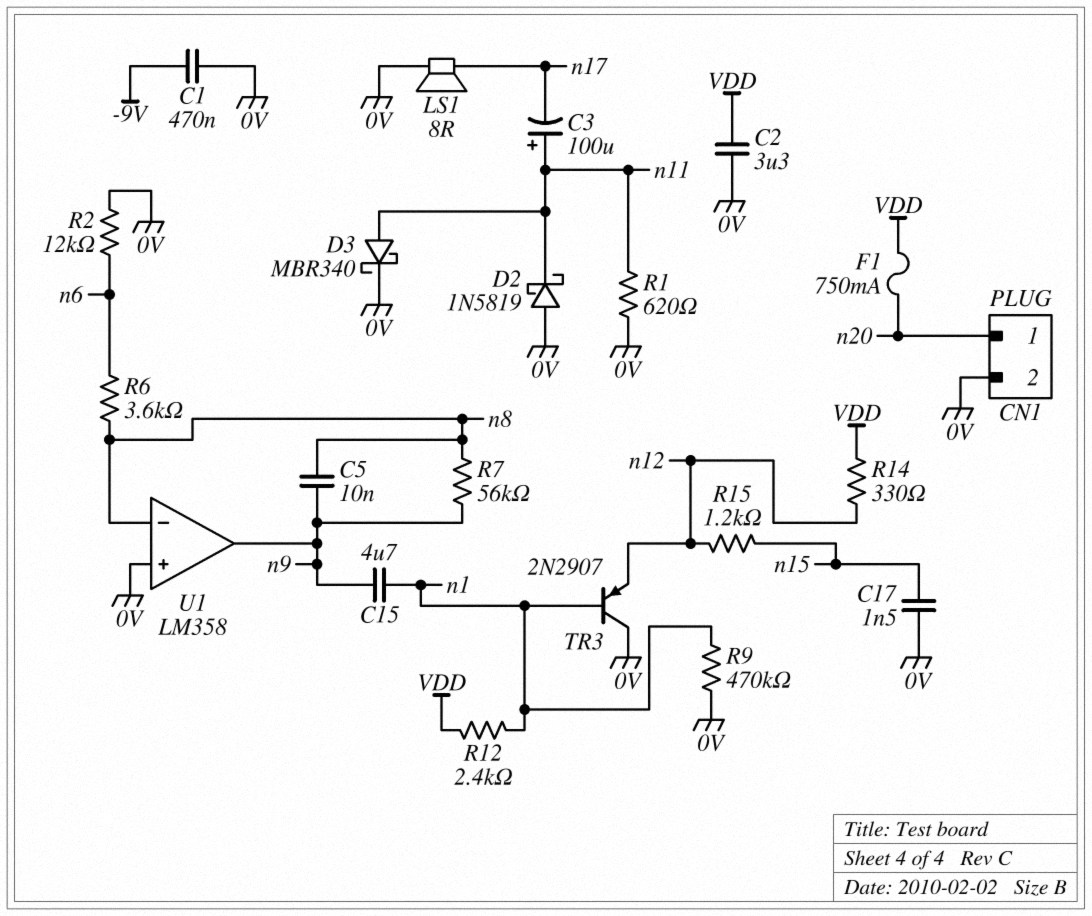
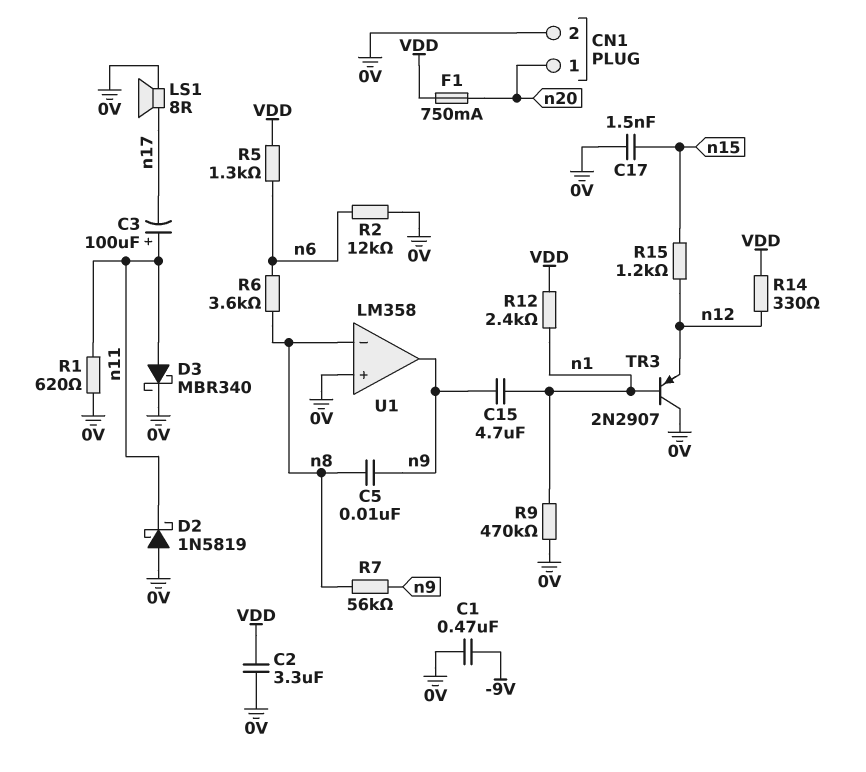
R5: none -> 1.3k (VDD, n6)

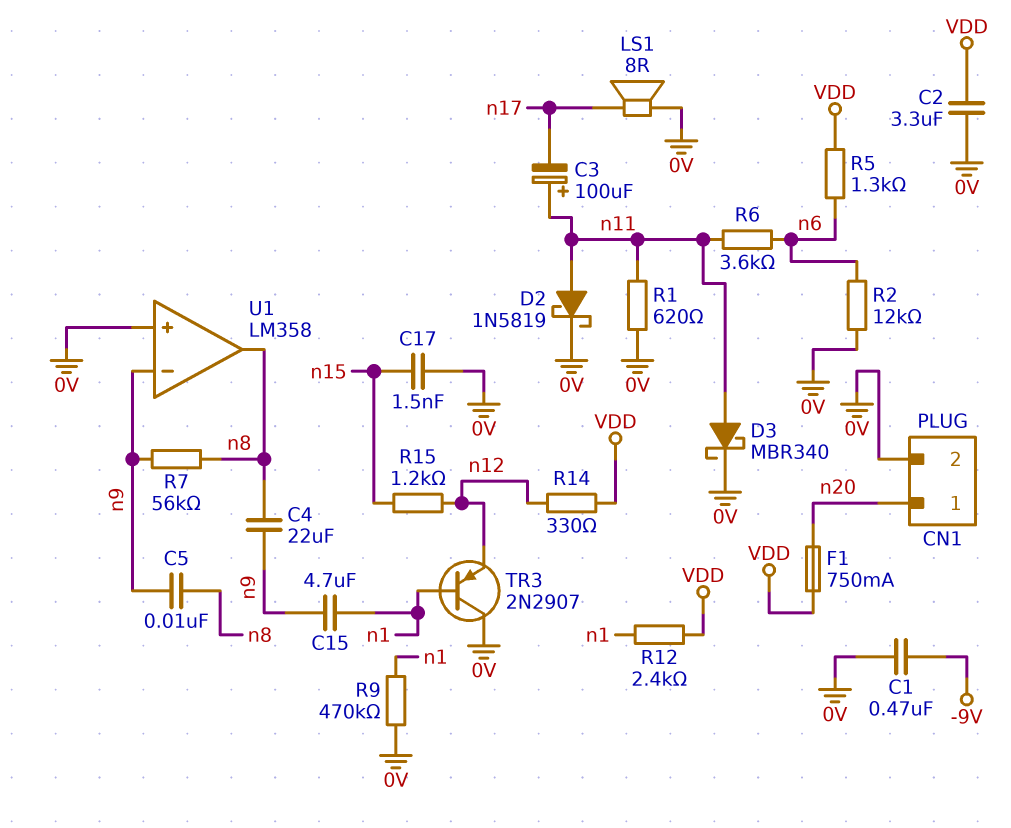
C4: none -> 22uF (n8, n9)
D2: schottky 1N5819 (A 0V, K n11) -> schottky 1N5819 (A n11, K 0V)
R6: 3.6k (n6, n8) -> 3.6k (n6, n11)
U1 pin in-: n8 -> n9
U1 pin out: n9 -> n8

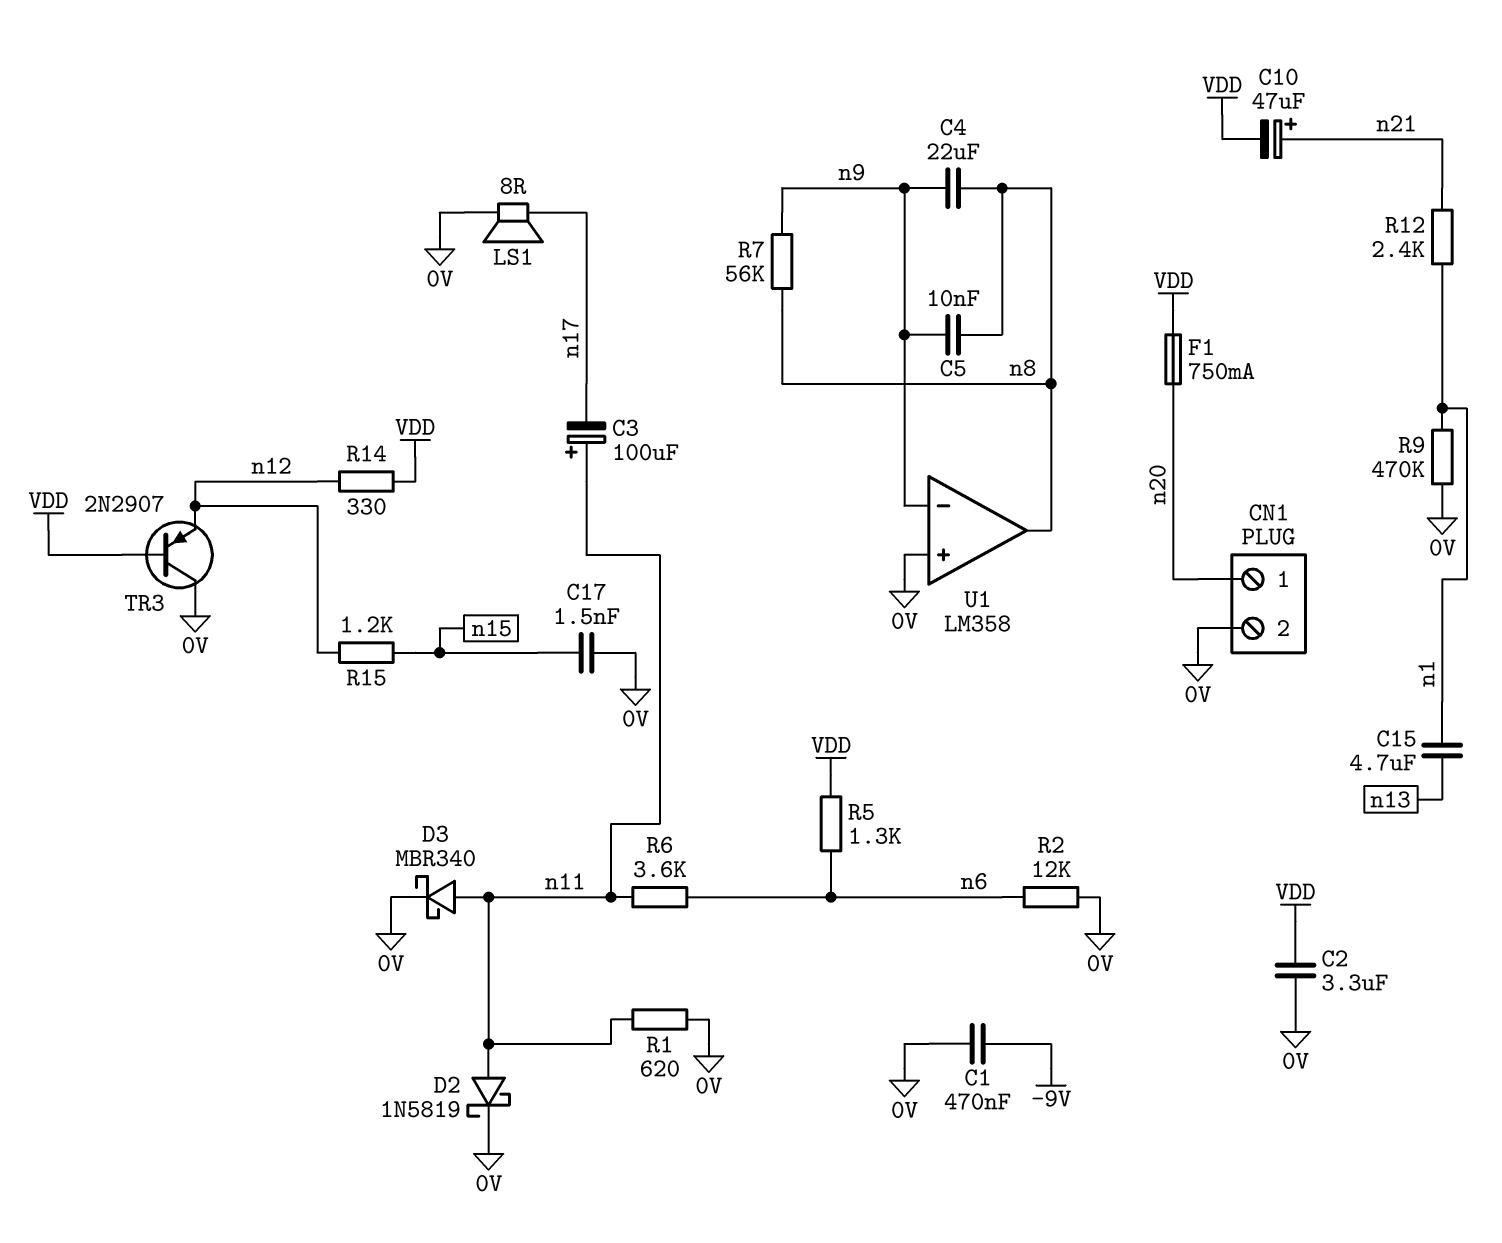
C10: none -> 47uF (plus n21, minus VDD)
C15: 4.7uF (n1, n9) -> 4.7uF (n1, n13)
R12: 2.4k (VDD, n1) -> 2.4k (n1, n21)
TR3: PNP 2N2907 (B n1, C 0V, E n12) -> PNP 2N2907 (B VDD, C 0V, E n12)

